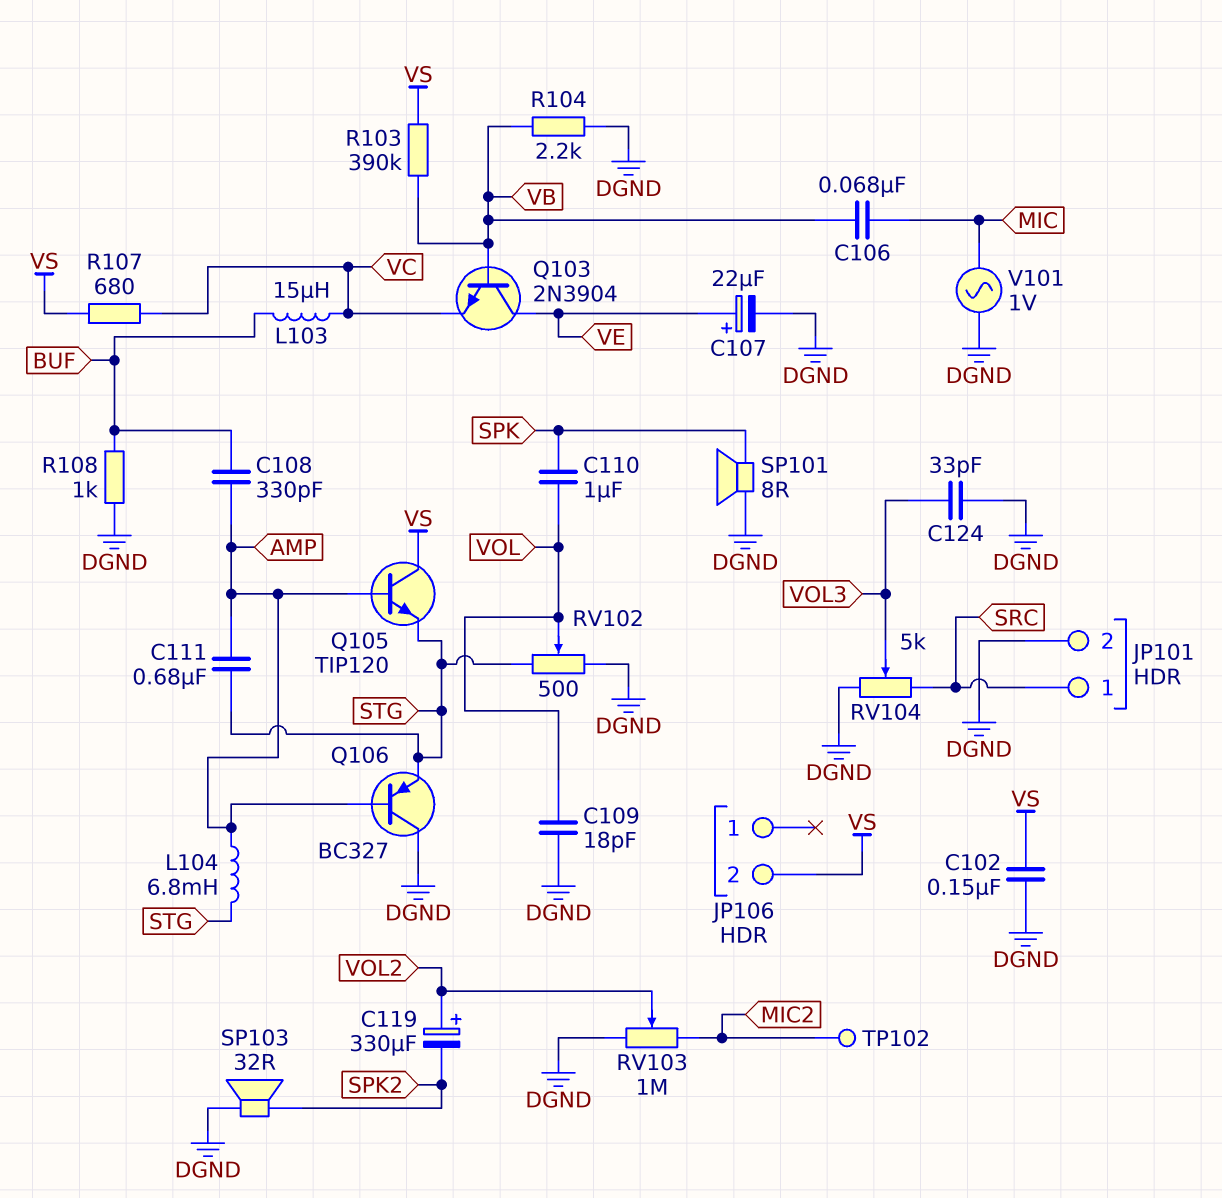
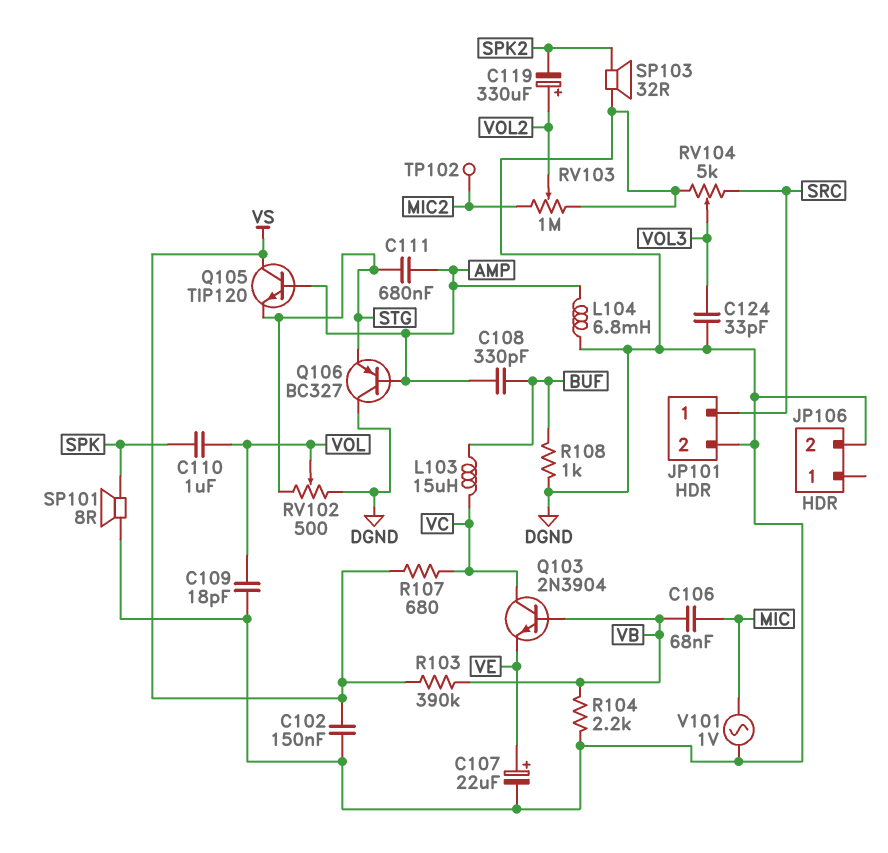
JP106 pin 2: VS -> DGND
L104: 6.8mH (AMP, STG) -> 6.8mH (AMP, DGND)
Q103: NPN 2N3904 (B VB, C VE, E VC) -> NPN 2N3904 (B VB, C VC, E VE)

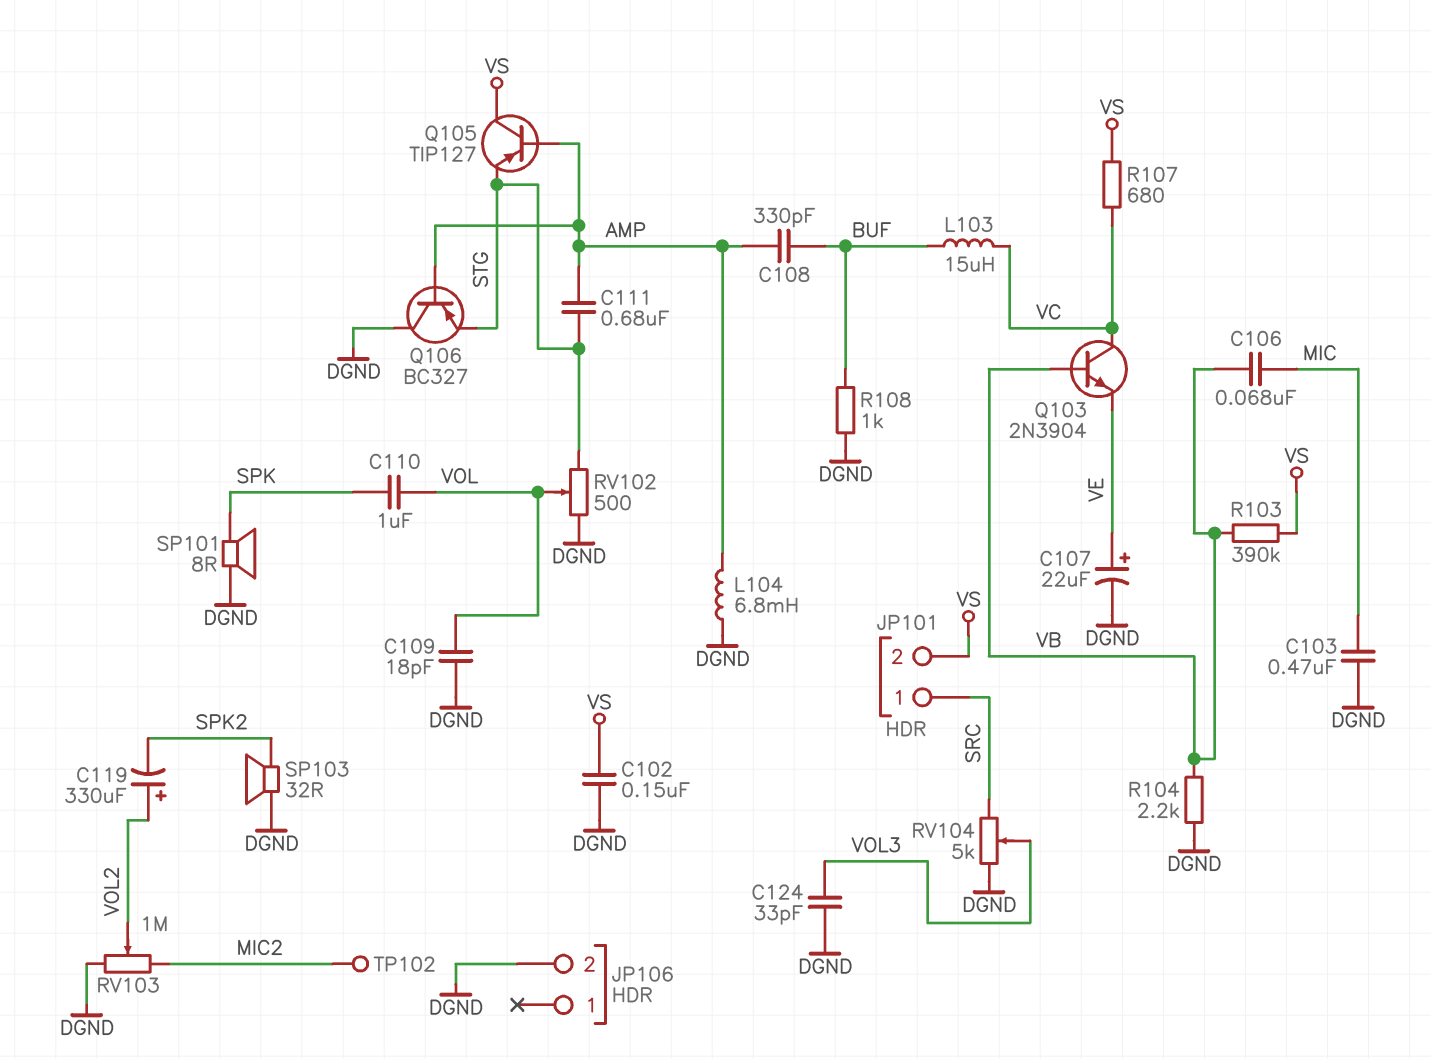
C103: none -> 470nF (DGND, MIC)
JP101 pin 2: DGND -> VS
Q105: NPN TIP120 (B AMP, C VS, E STG) -> PNP TIP127 (B AMP, C VS, E STG)
V101: AC 1V (DGND, MIC) -> none

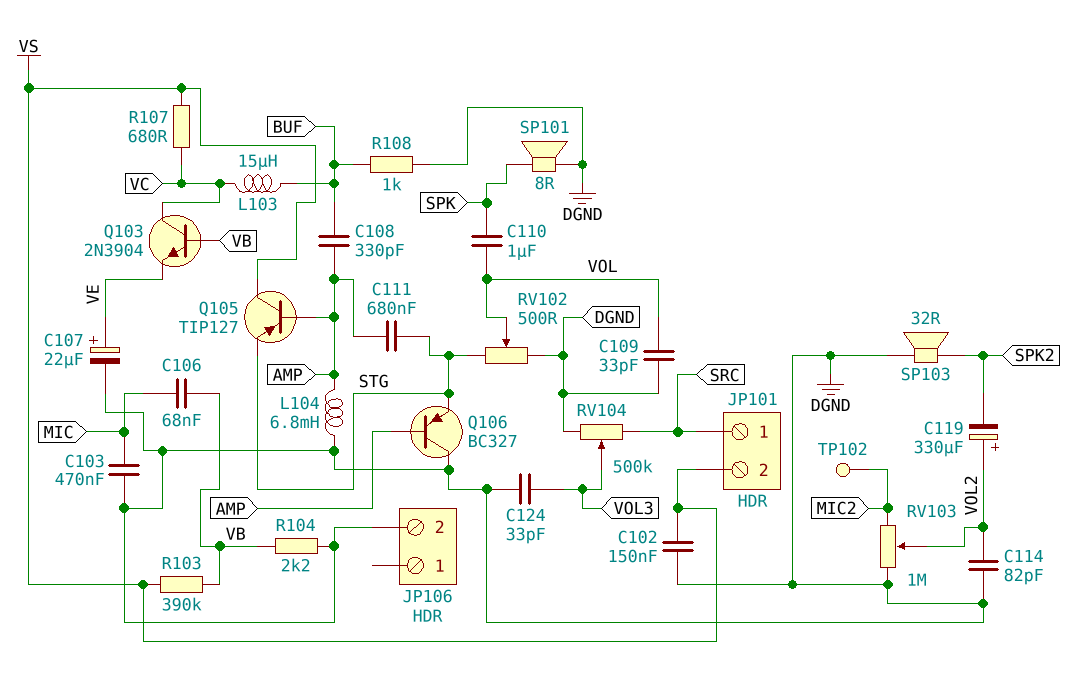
C109: 18pF (DGND, VOL) -> 33pF (DGND, VOL)
C114: none -> 82pF (DGND, VOL2)
RV104: 5k (DGND, SRC, wiper VOL3) -> 500k (DGND, SRC, wiper VOL3)

